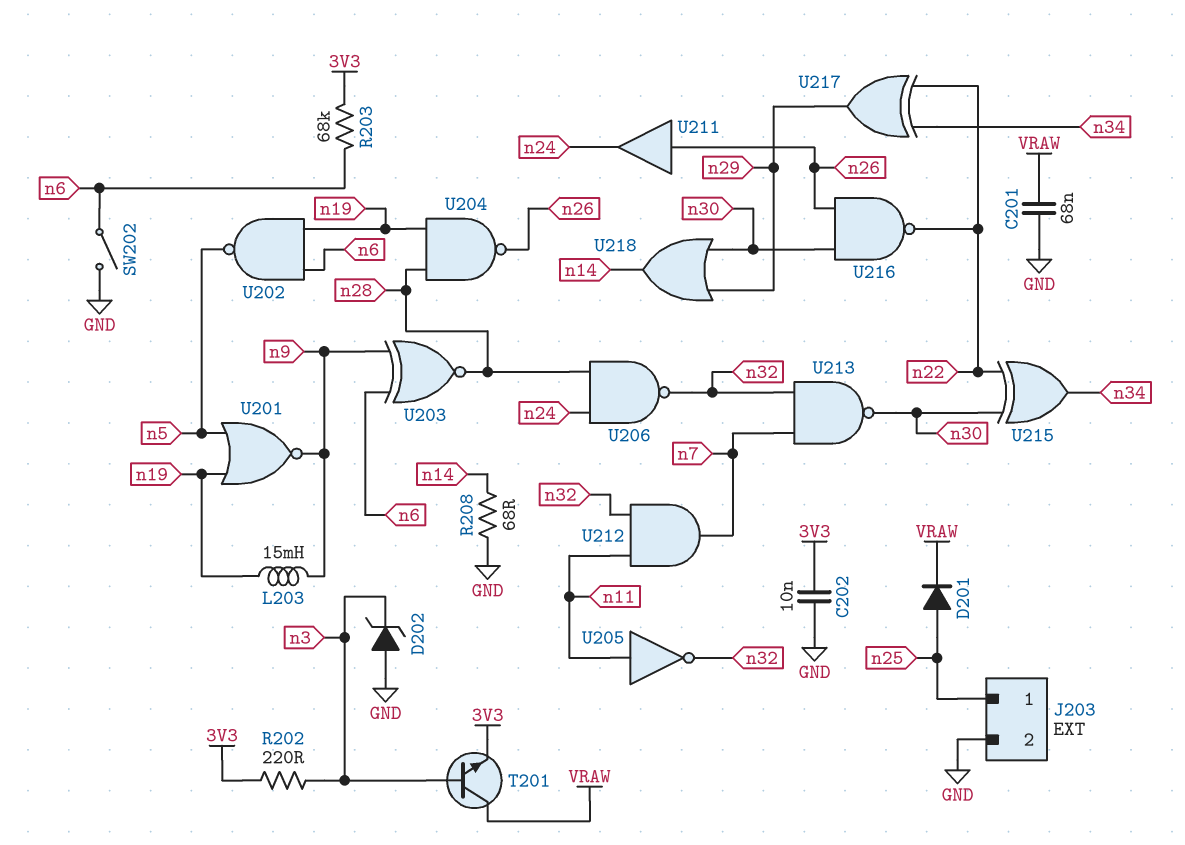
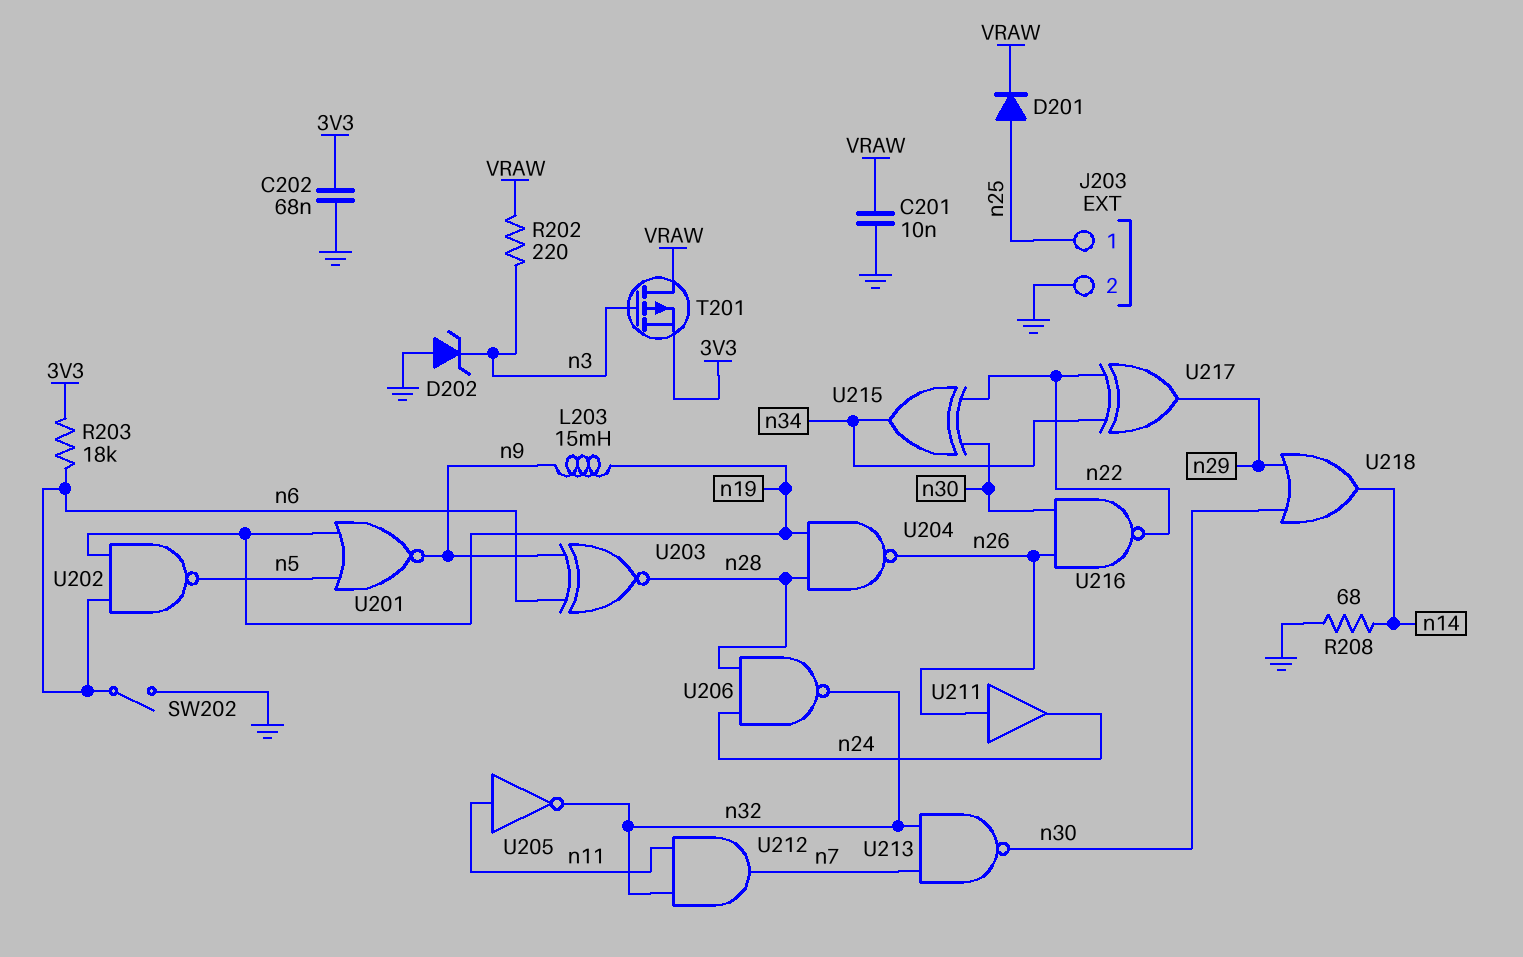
C201: 68nF (GND, VRAW) -> 10nF (GND, VRAW)
C202: 10nF (3V3, GND) -> 68nF (3V3, GND)
R202: 220 (3V3, n3) -> 220 (VRAW, n3)
R203: 68k (3V3, n6) -> 18k (3V3, n6)
T201: NPN (B n3, C VRAW, E 3V3) -> PMOS (G n3, D VRAW, S 3V3)

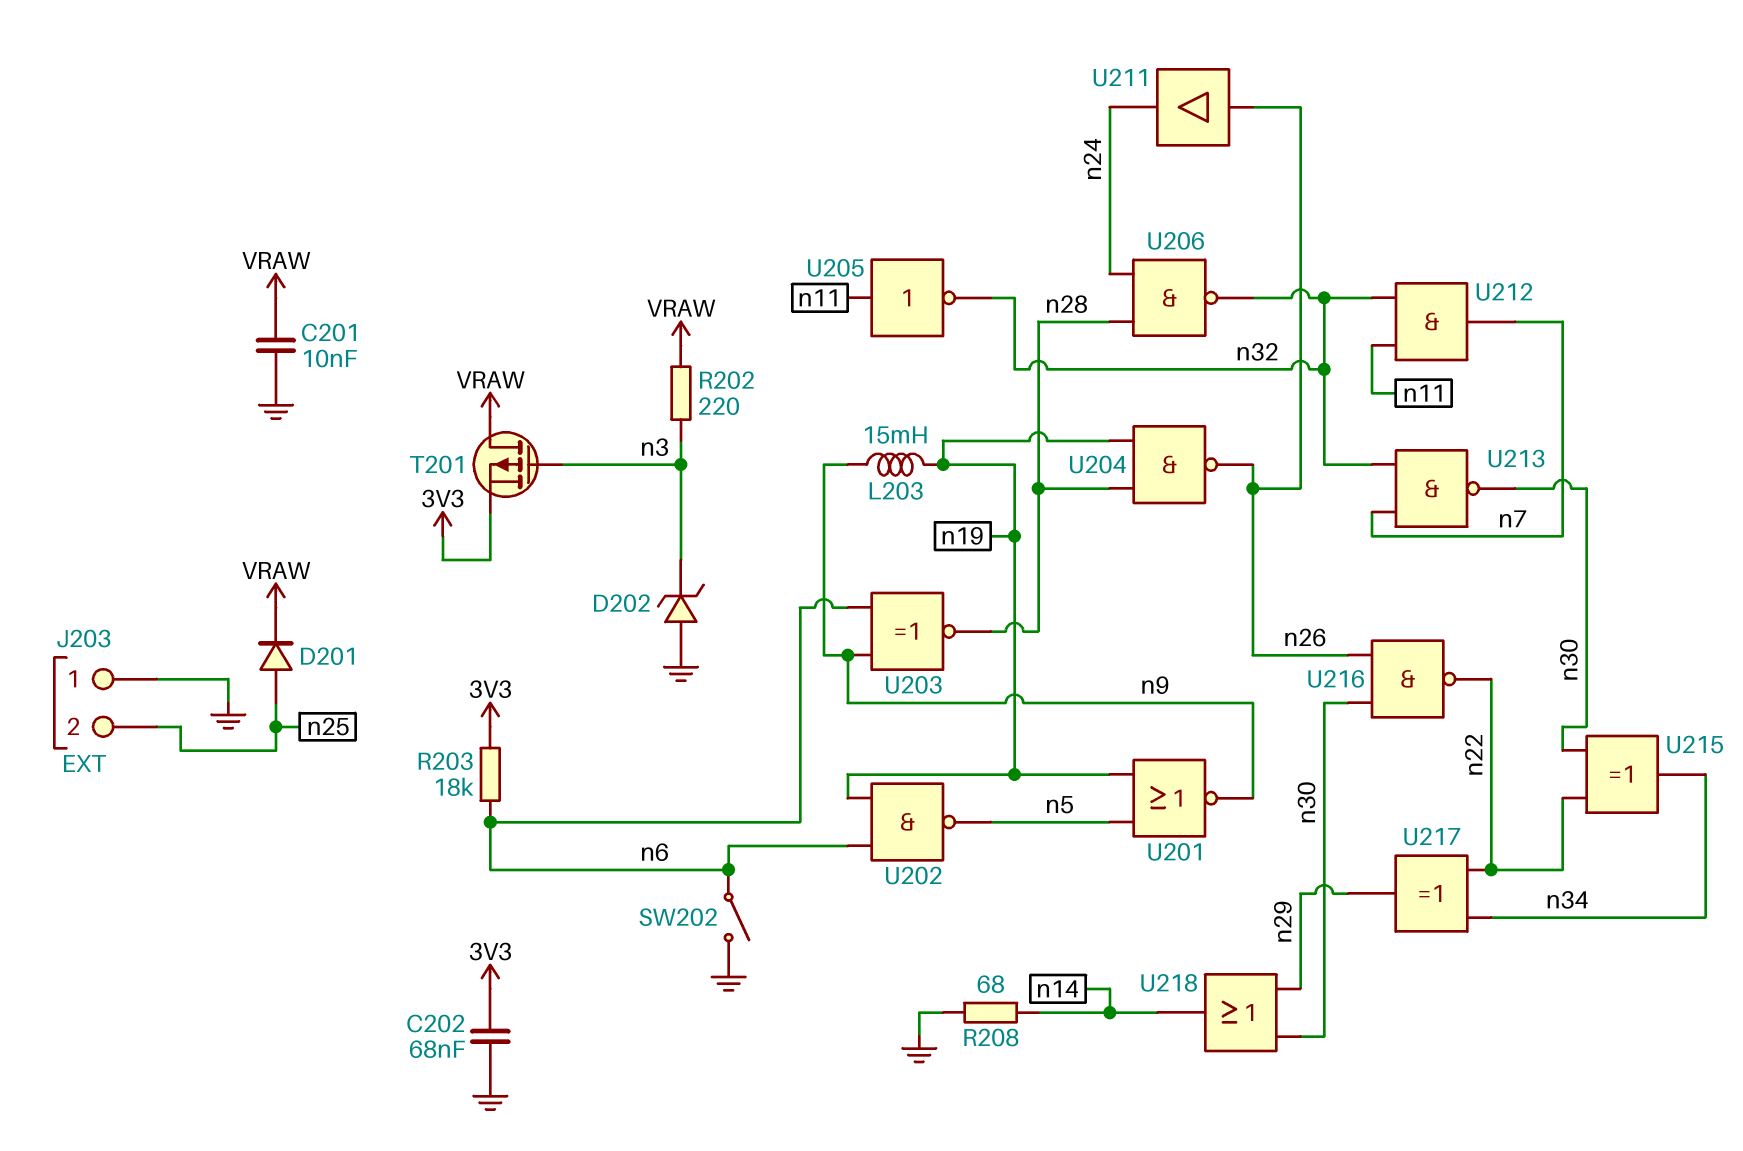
J203 pin 1: n25 -> GND
J203 pin 2: GND -> n25

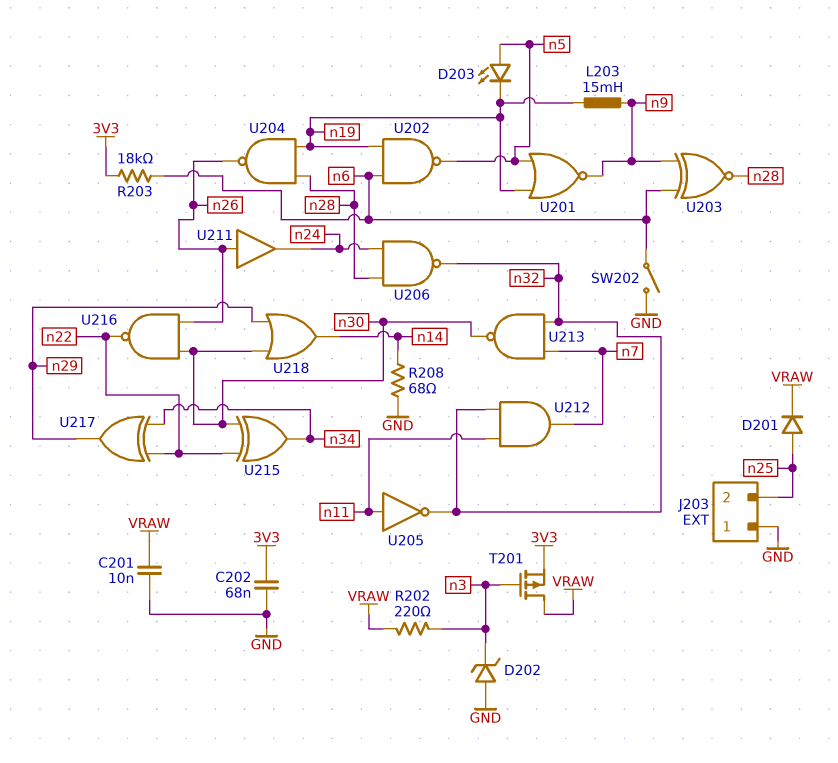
D203: none -> LED (A n5, K n19)

